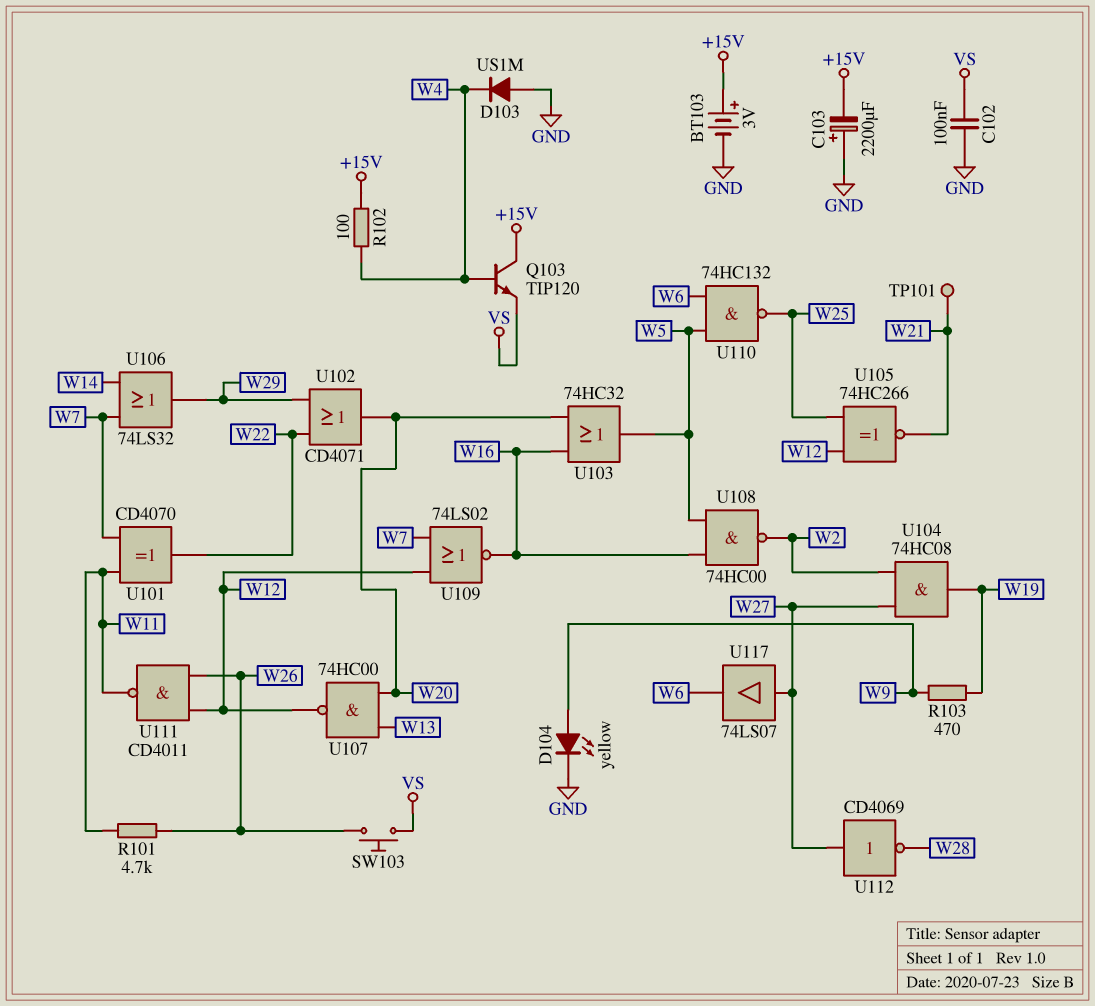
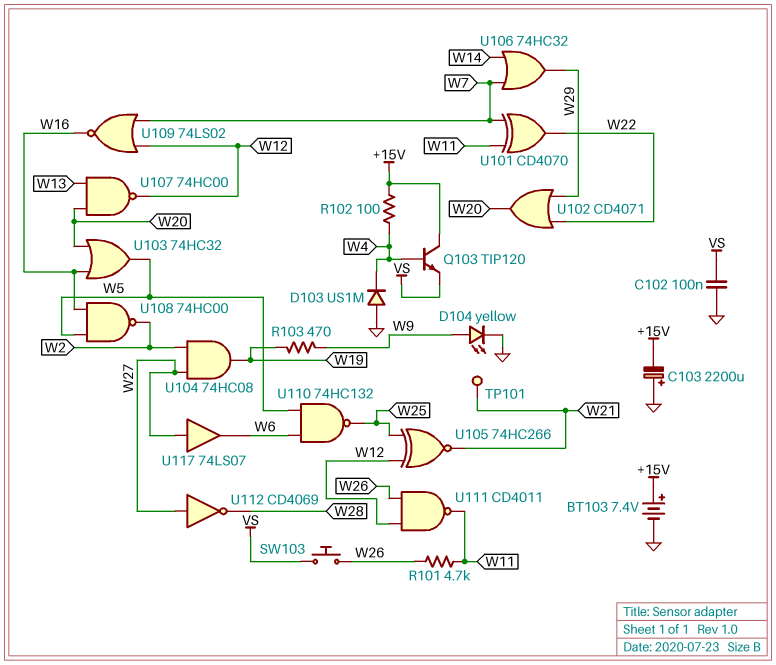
BT103: 3V (plus +15V, minus GND) -> 7.4V (plus +15V, minus GND)
U106: OR 74LS32 (in W7, in W14, out W29) -> OR 74HC32 (in W7, in W14, out W29)

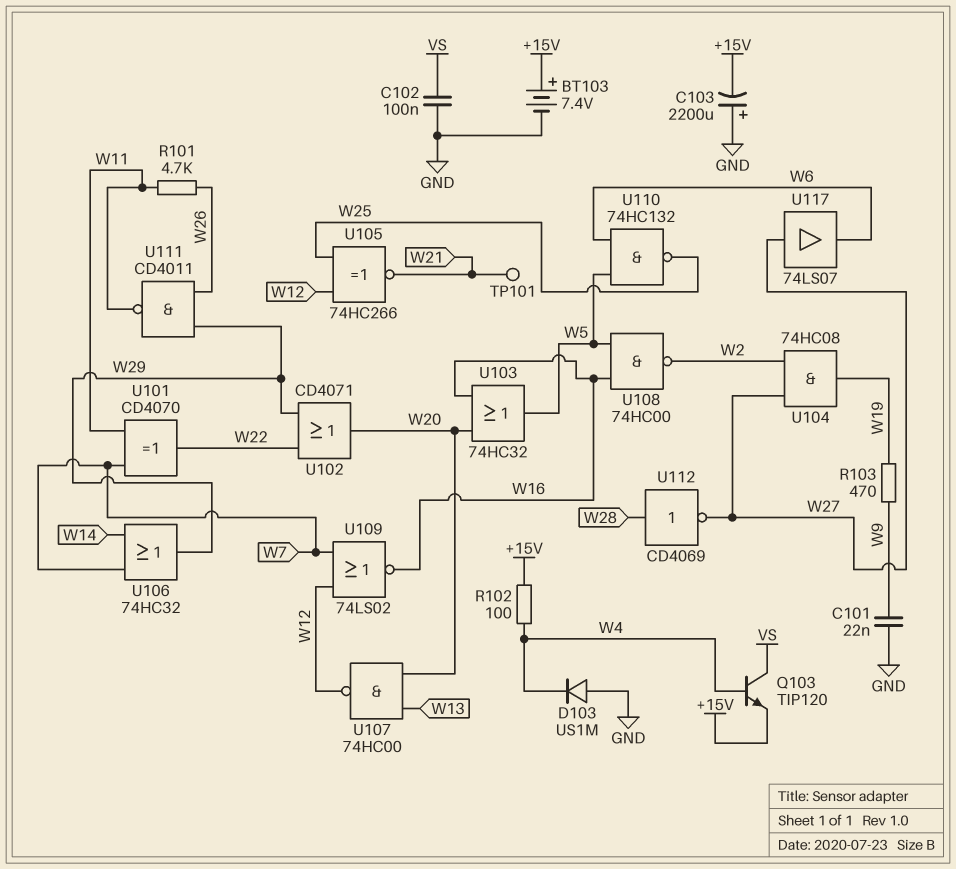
C101: none -> 22nF (GND, W9)
D104: LED yellow (A W9, K GND) -> none
Q103: NPN TIP120 (B W4, C +15V, E VS) -> NPN TIP120 (B W4, C VS, E +15V)
SW103: button (VS, W26) -> none
U111: NAND CD4011 (in W12, in W26, out W11) -> NAND CD4011 (in W26, in W29, out W11)
U112: NOT CD4069 (in W27, out W28) -> NOT CD4069 (in W28, out W27)

